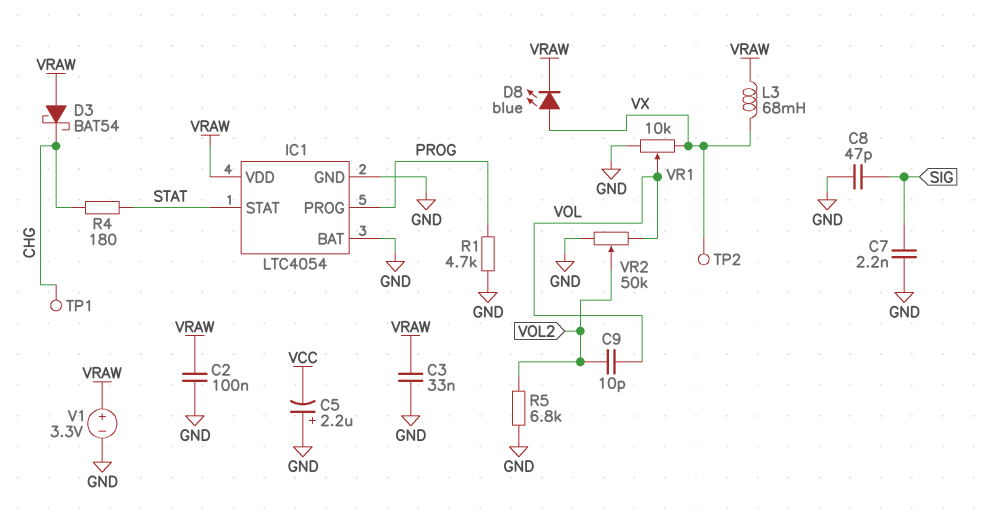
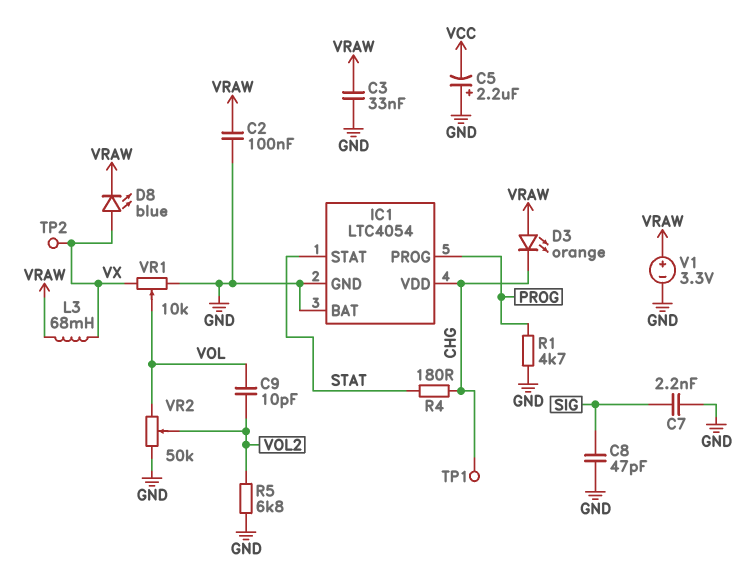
D3: schottky BAT54 (A VRAW, K CHG) -> LED orange (A VRAW, K CHG)
IC1 pin VDD: VRAW -> CHG

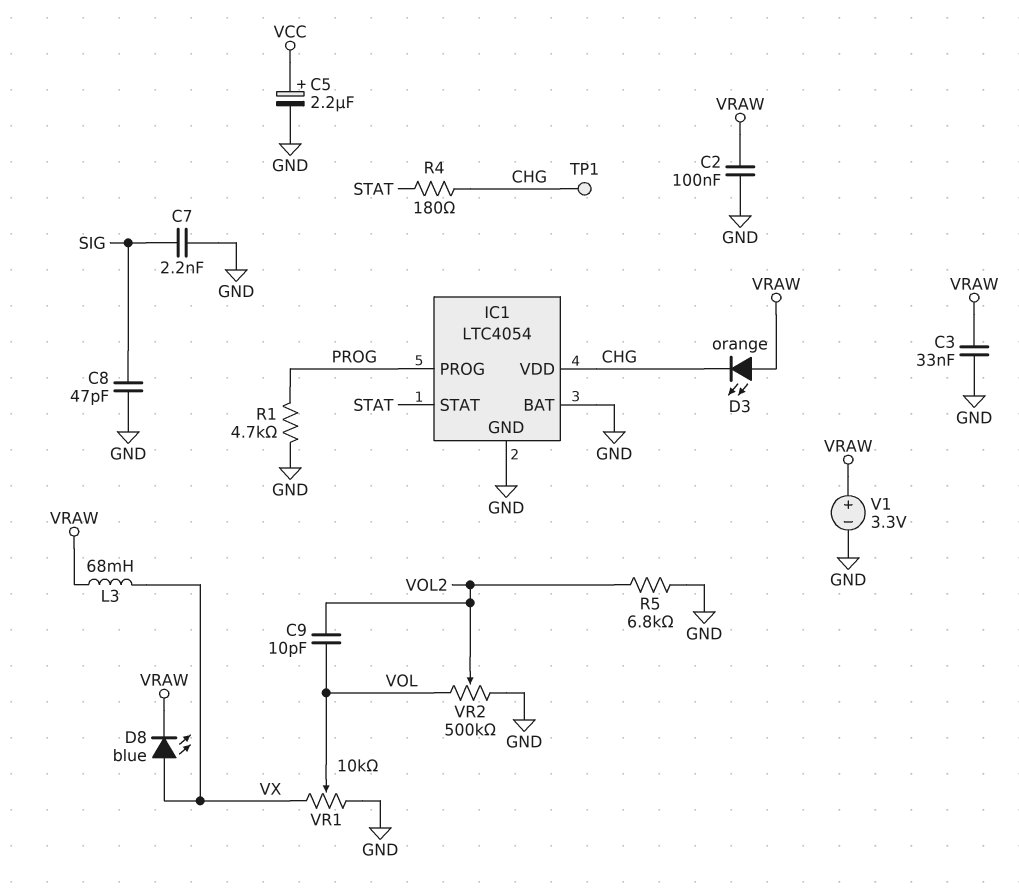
C5: 2.2uF (plus GND, minus VCC) -> 2.2uF (plus VCC, minus GND)
TP2: test point (VX) -> none
VR2: 50k (GND, VOL, wiper VOL2) -> 500k (GND, VOL, wiper VOL2)

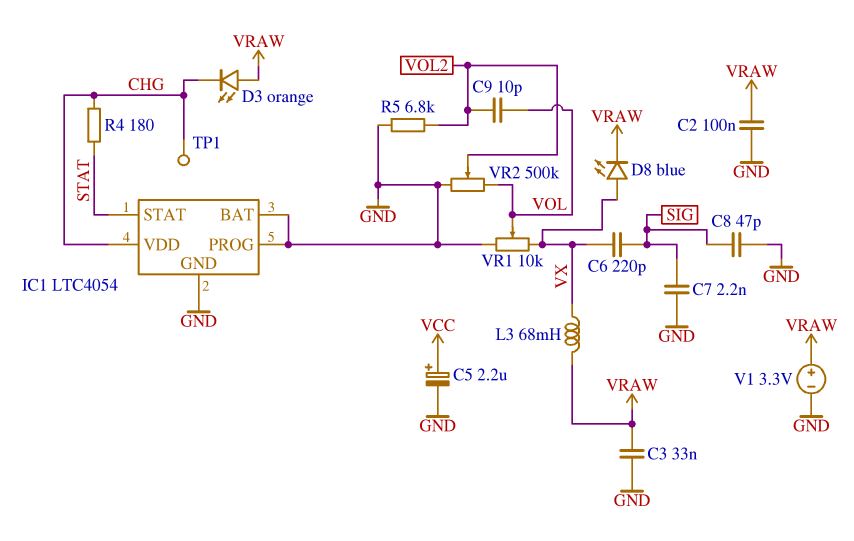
C6: none -> 220pF (SIG, VX)
IC1 pin PROG: PROG -> GND
R1: 4.7k (GND, PROG) -> none

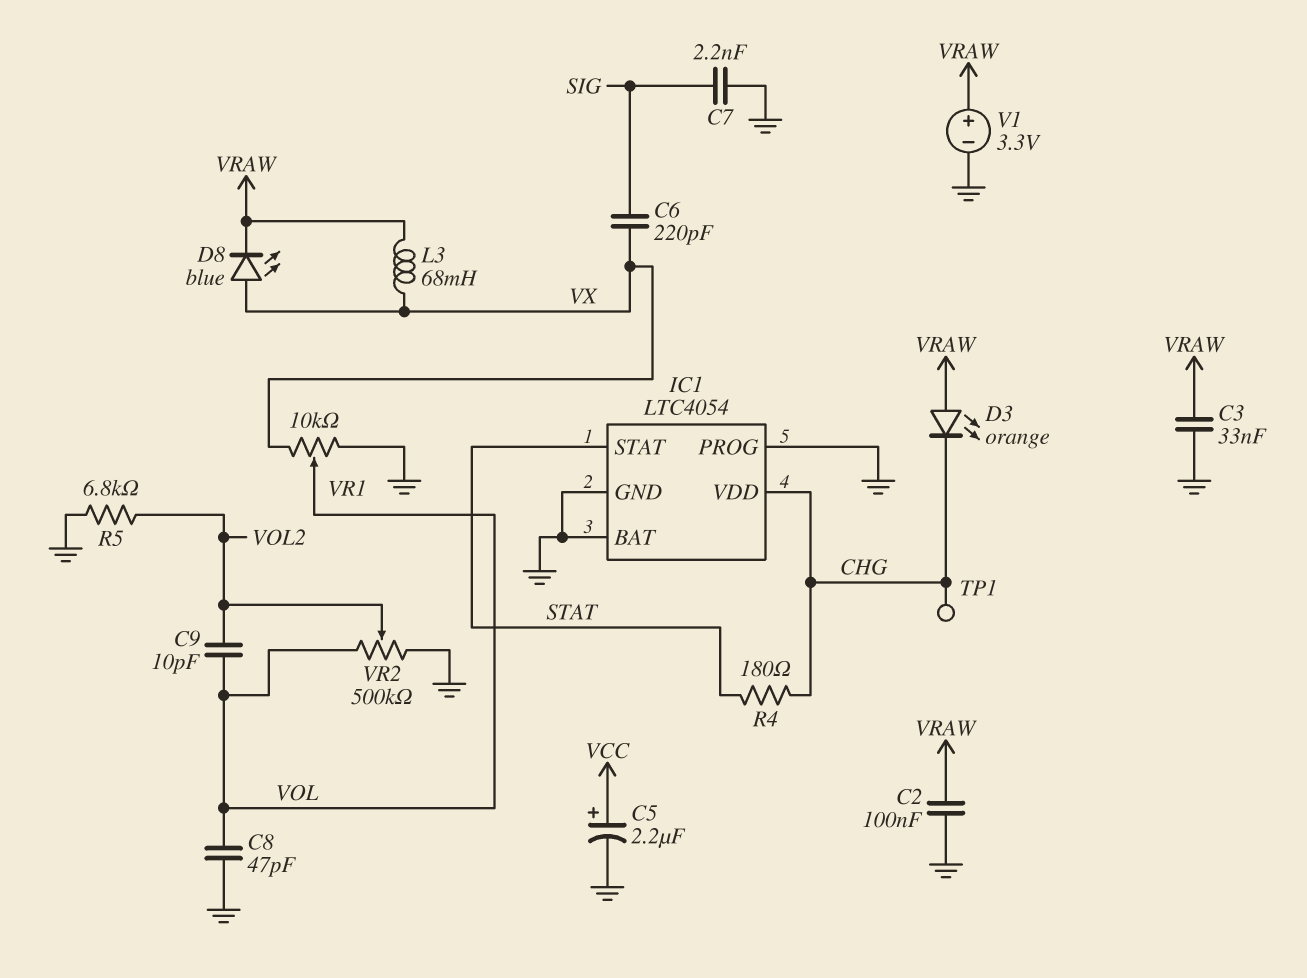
C8: 47pF (GND, SIG) -> 47pF (GND, VOL)

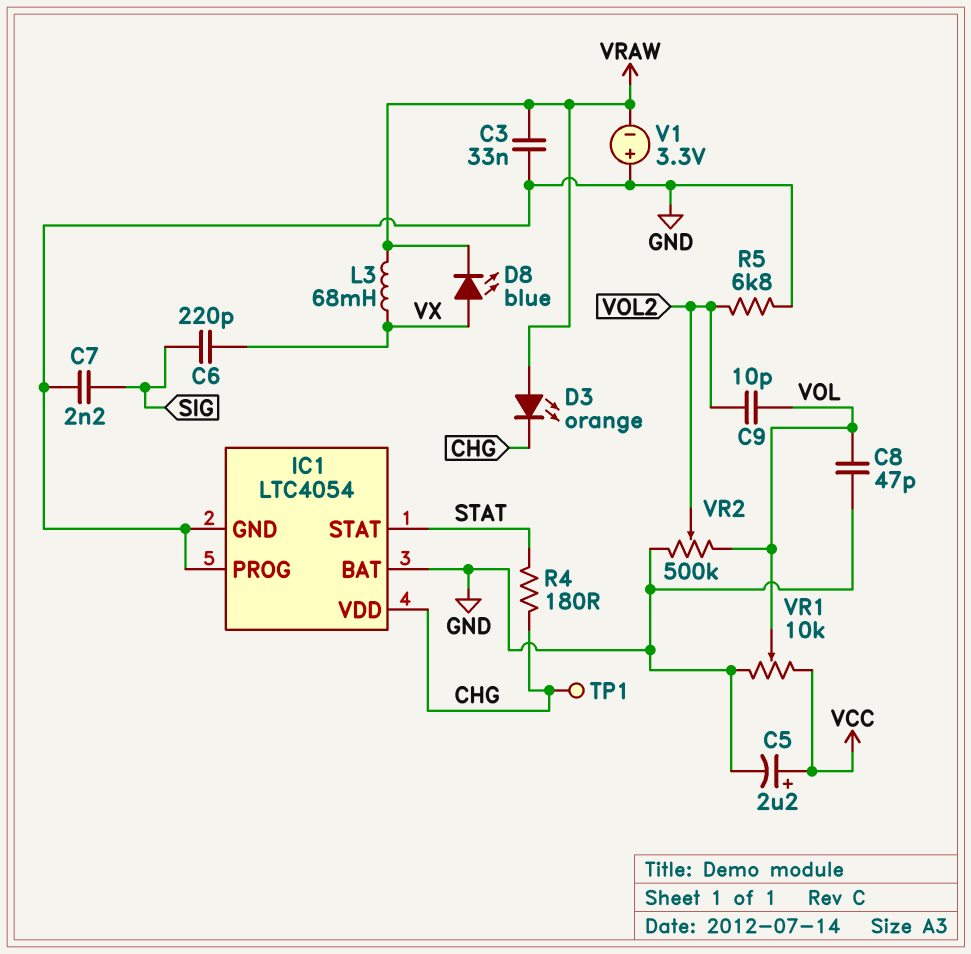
C2: 100nF (GND, VRAW) -> none
V1: 3.3V (plus VRAW, minus GND) -> 3.3V (plus GND, minus VRAW)
VR1: 10k (GND, VX, wiper VOL) -> 10k (GND, VCC, wiper VOL)

